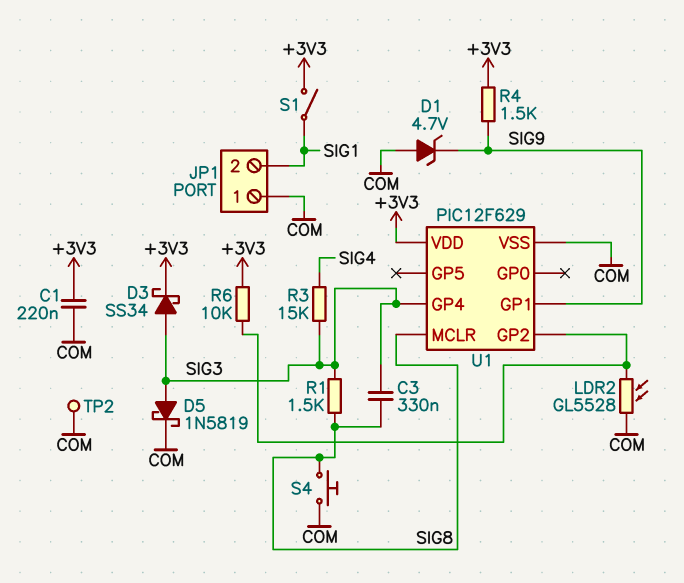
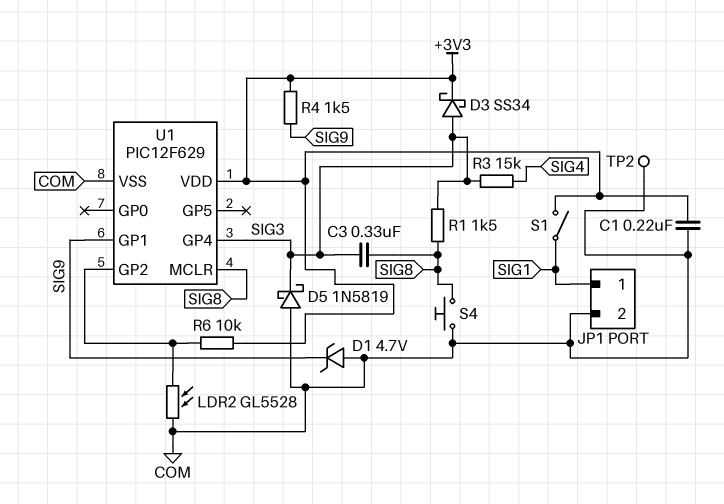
D5: schottky 1N5819 (A SIG3, K COM) -> schottky 1N5819 (A COM, K SIG3)
JP1 pin 1: COM -> SIG1
JP1 pin 2: SIG1 -> COM

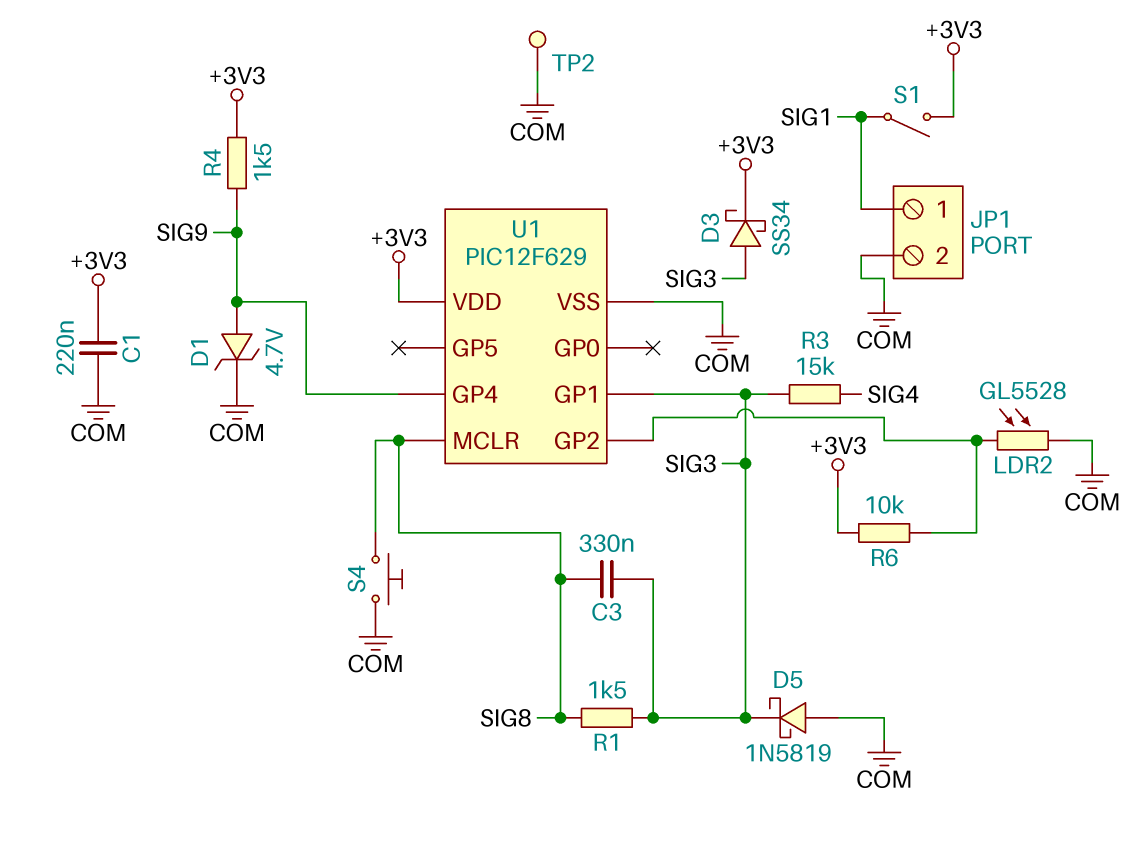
D1: zener 4.7V (A COM, K SIG9) -> zener 4.7V (A SIG9, K COM)
U1 pin GP1: SIG9 -> SIG3
U1 pin GP4: SIG3 -> SIG9

